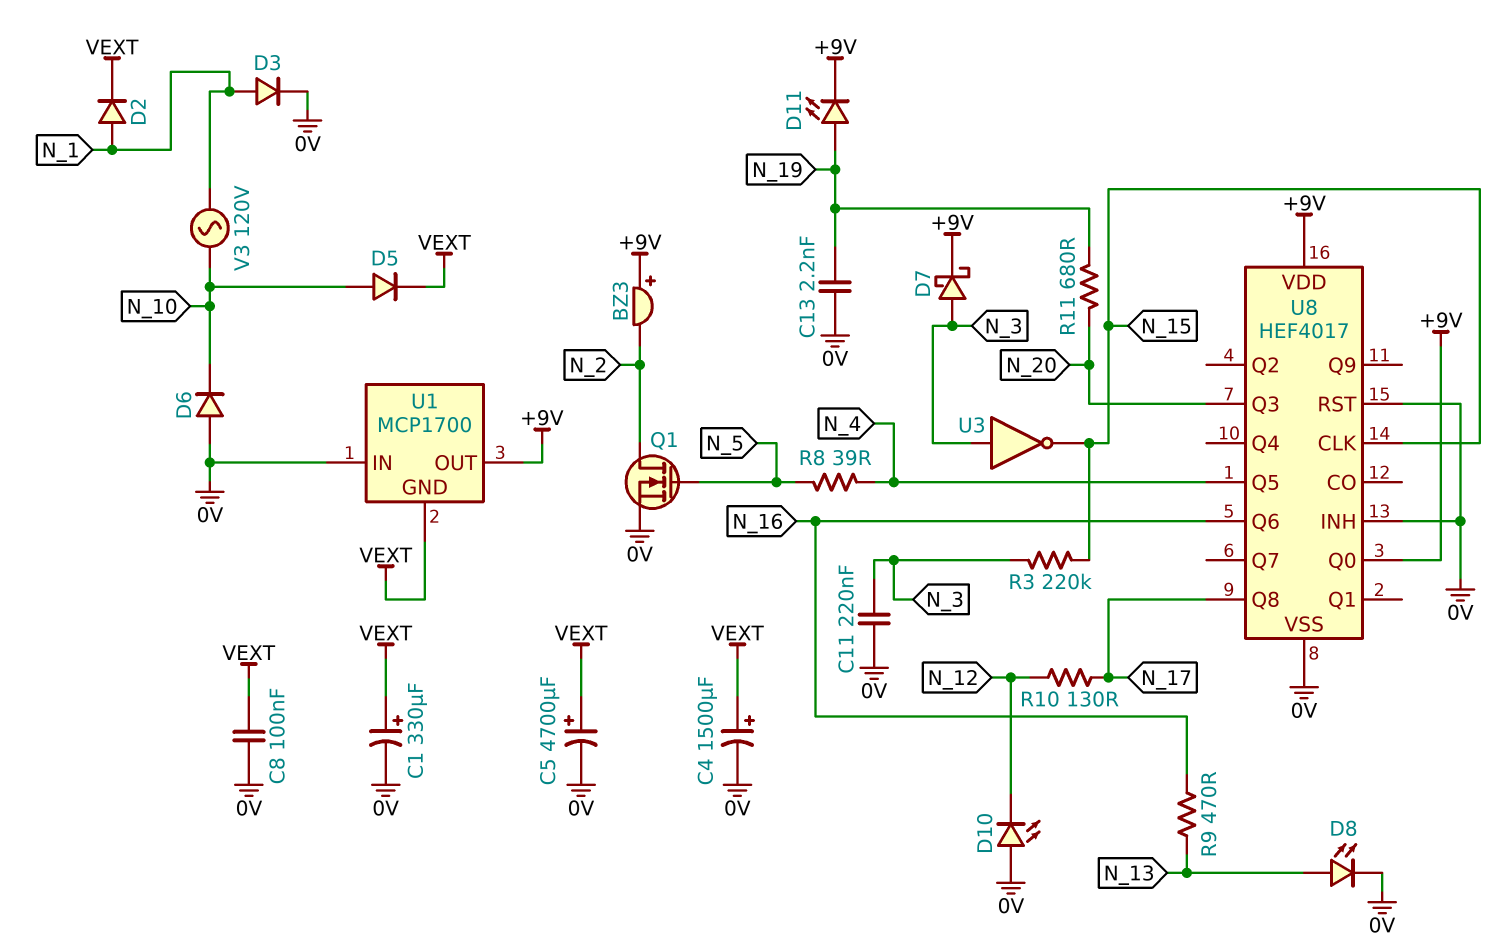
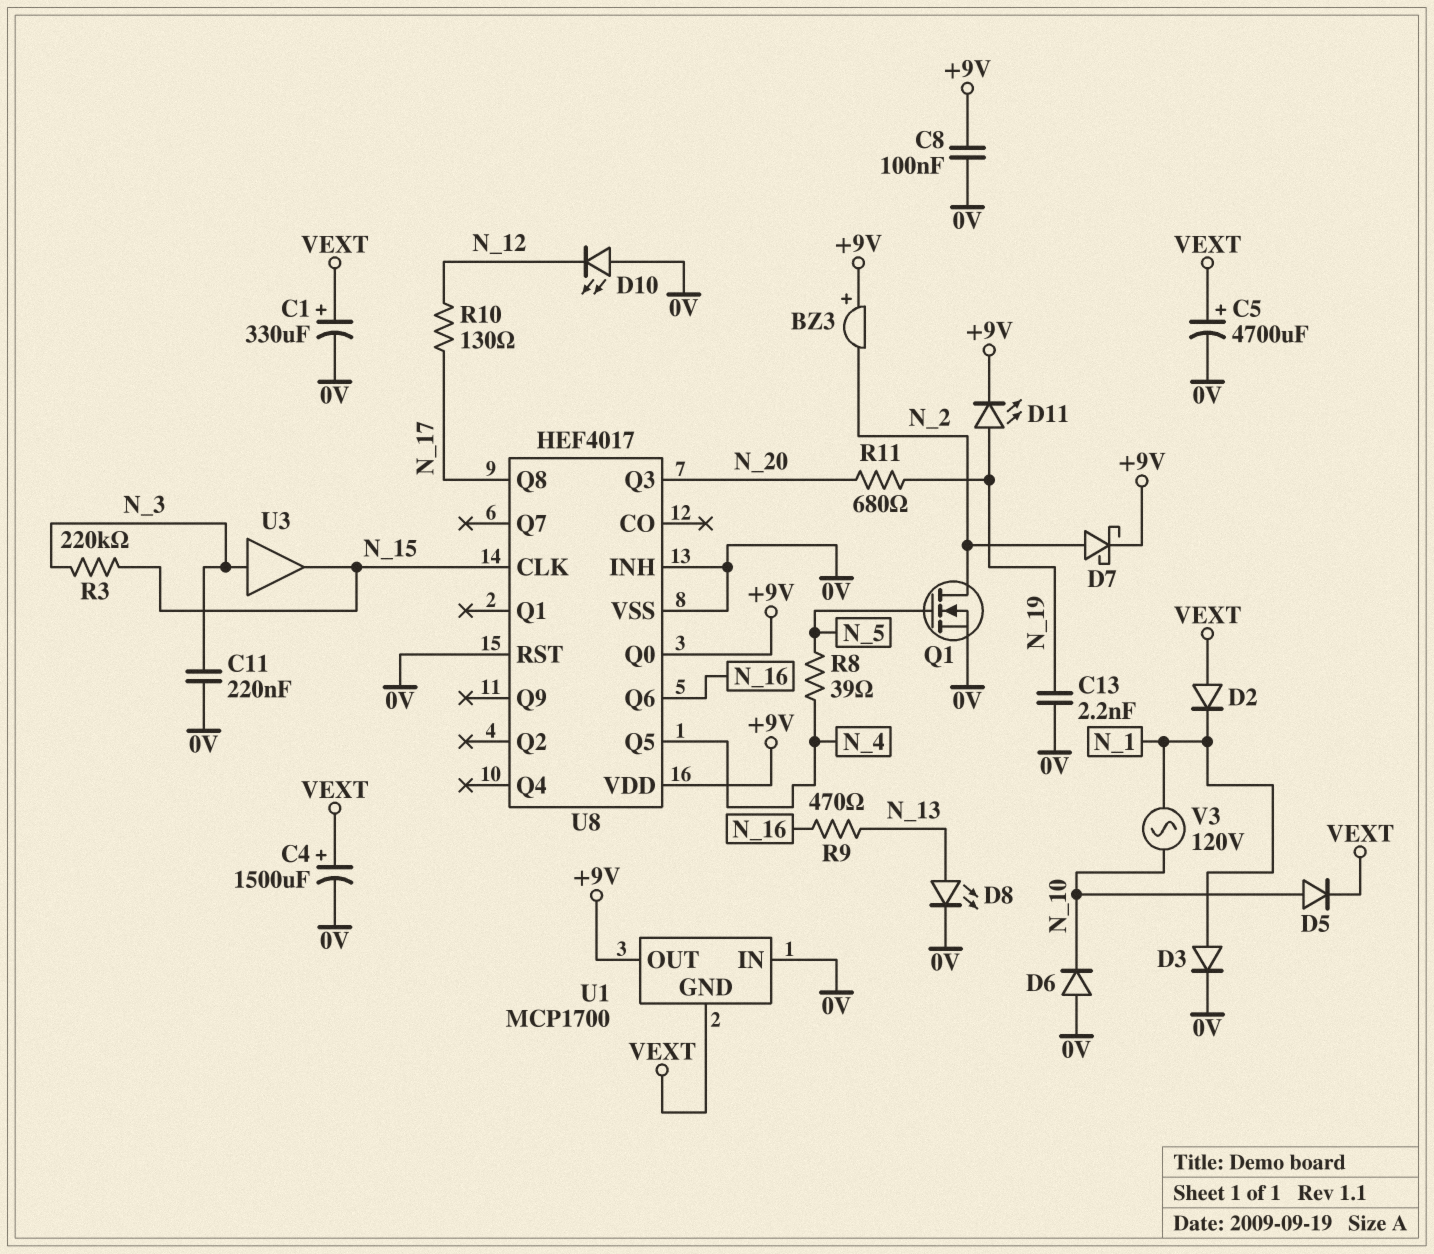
C8: 100nF (0V, VEXT) -> 100nF (+9V, 0V)
D2: diode (A N_1, K VEXT) -> diode (A VEXT, K N_1)
D7: schottky (A N_3, K +9V) -> schottky (A N_2, K +9V)
U3: NOT (in N_3, out N_15) -> buffer (in N_3, out N_15)

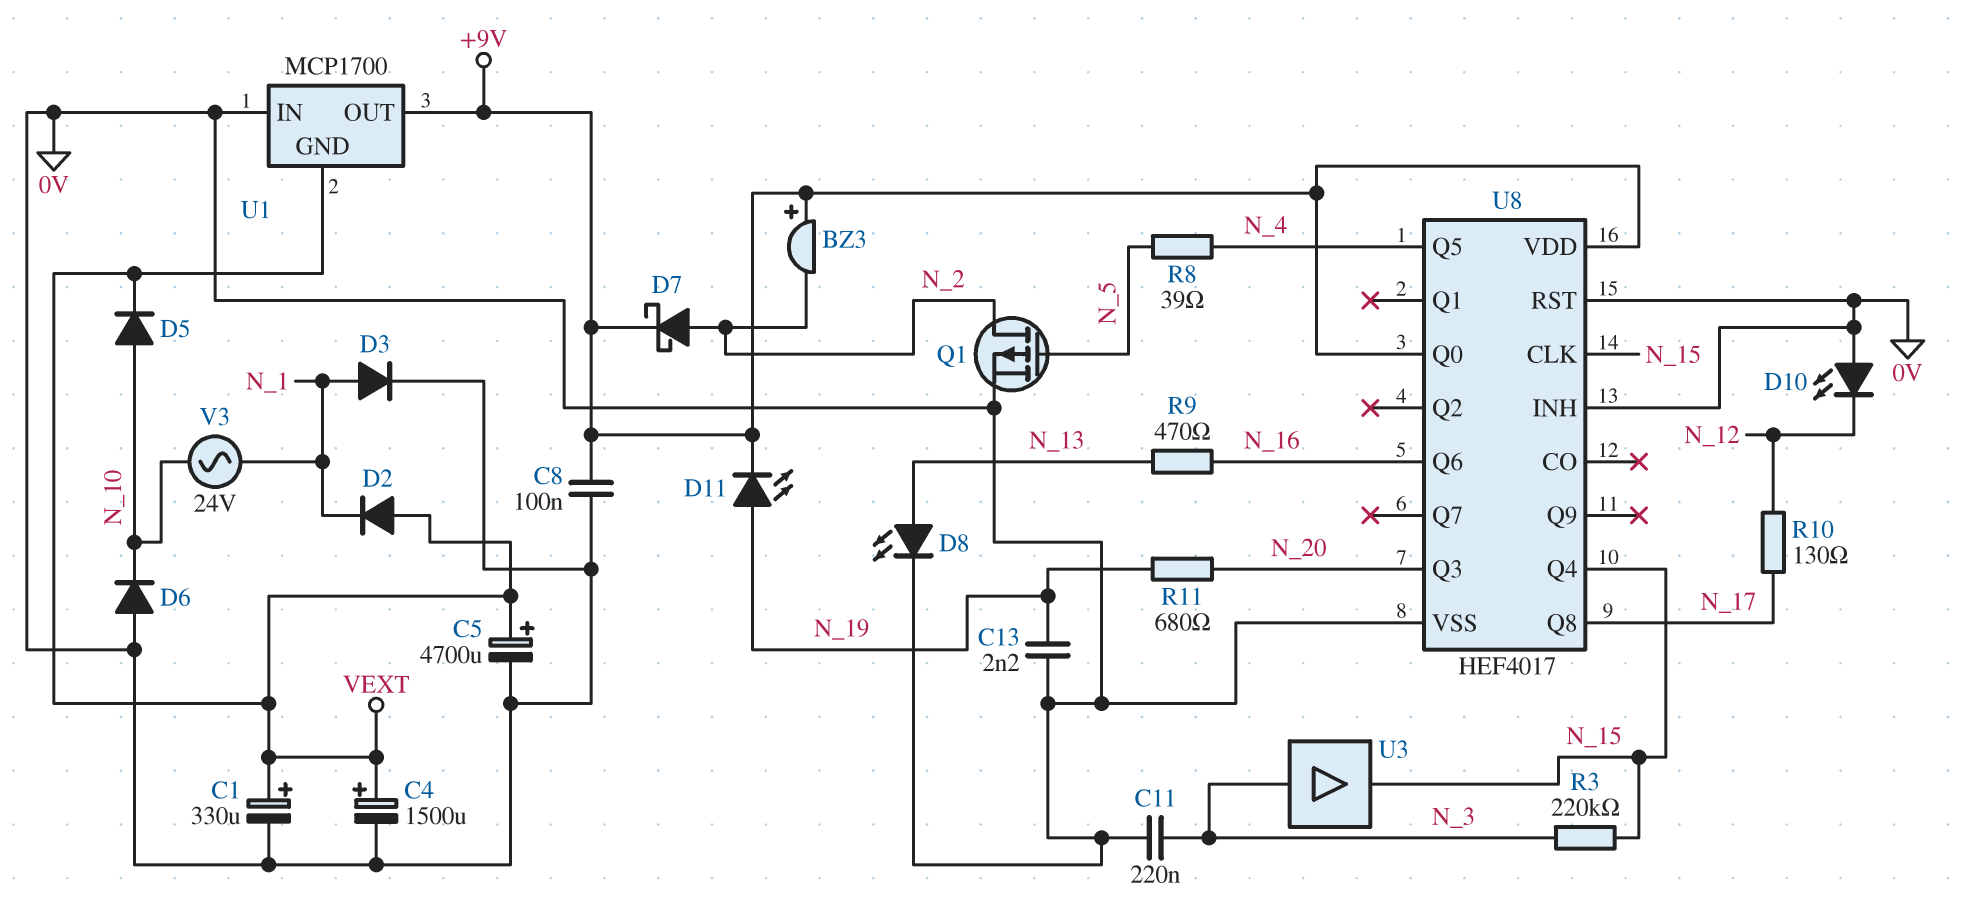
Q1: NMOS (G N_5, D N_2, S 0V) -> PMOS (G N_5, D N_2, S 0V)
U8 pin Q4: none -> N_15
V3: AC 120V (N_1, N_10) -> AC 24V (N_1, N_10)

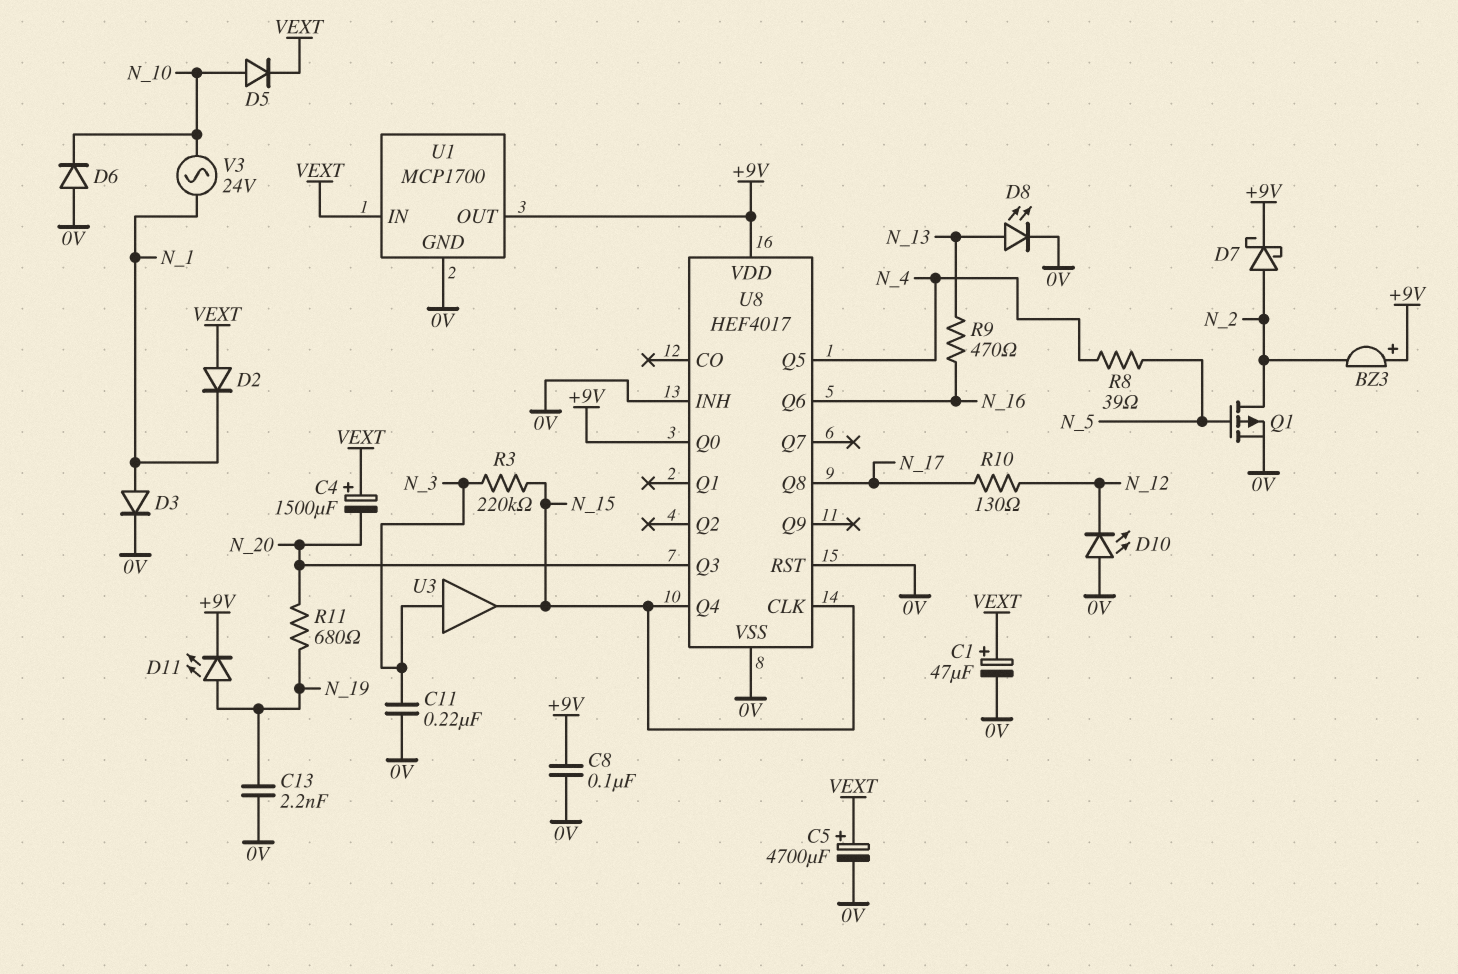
C1: 330uF (plus VEXT, minus 0V) -> 47uF (plus VEXT, minus 0V)
C4: 1500uF (plus VEXT, minus 0V) -> 1500uF (plus VEXT, minus N_20)
U1 pin GND: VEXT -> 0V
U1 pin IN: 0V -> VEXT

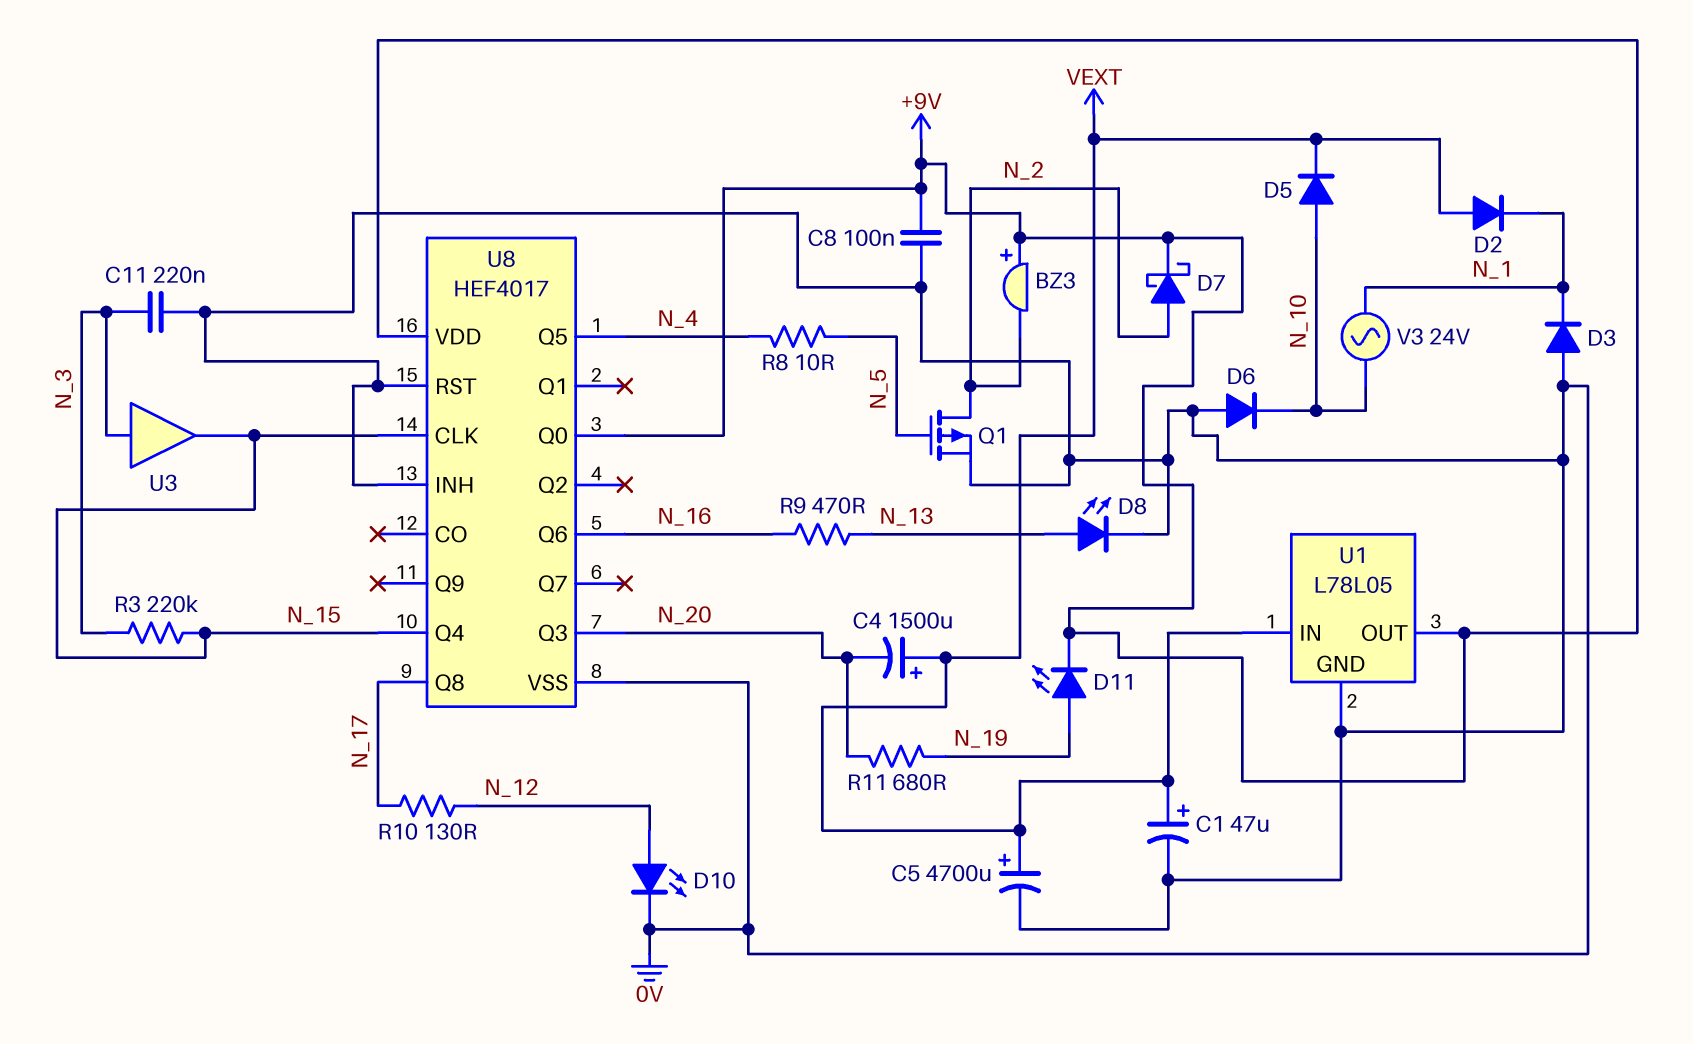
C13: 2.2nF (0V, N_19) -> none
D3: diode (A N_1, K 0V) -> diode (A 0V, K N_1)
D10: LED (A 0V, K N_12) -> LED (A N_12, K 0V)
R8: 39 (N_4, N_5) -> 10 (N_4, N_5)
U1: MCP1700 -> L78L05

